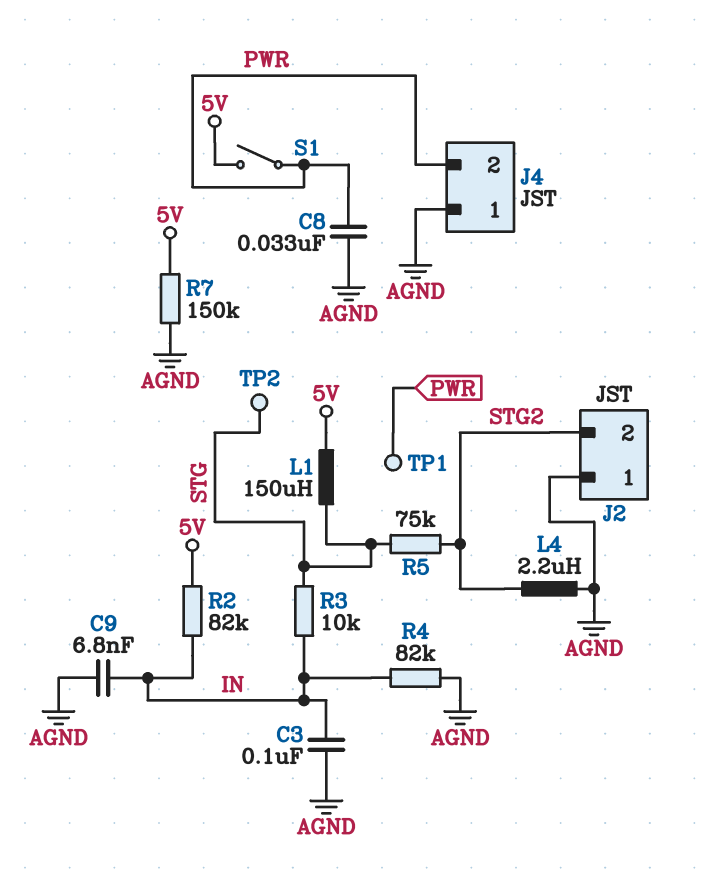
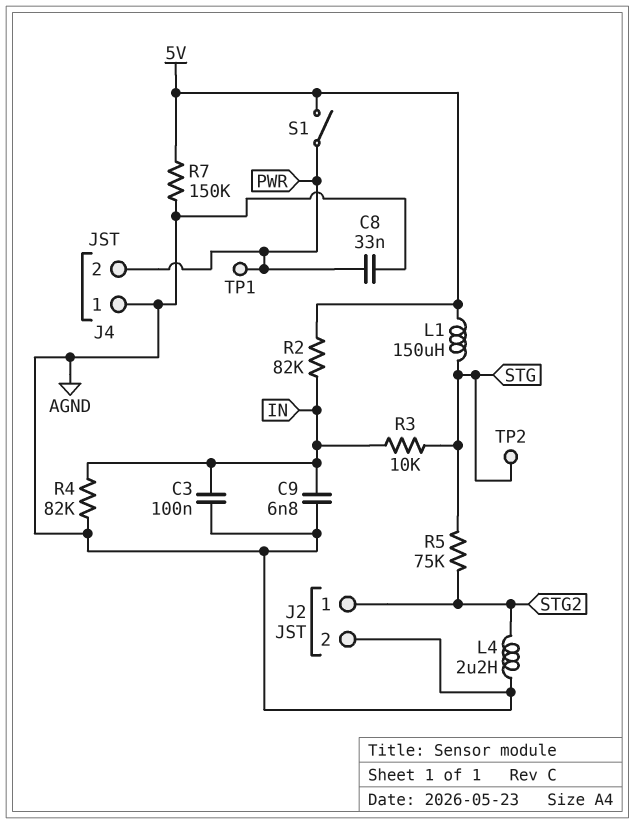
J2 pin 1: AGND -> STG2
J2 pin 2: STG2 -> AGND

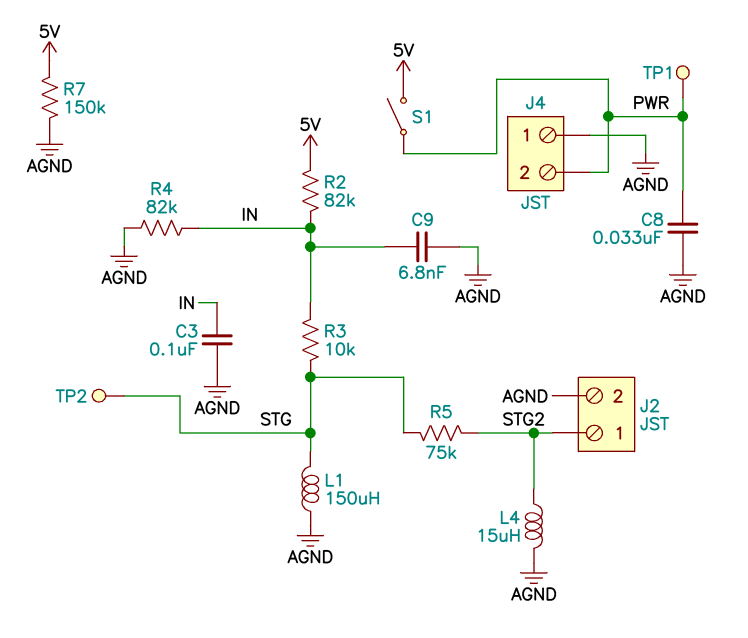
L1: 150uH (5V, STG) -> 150uH (AGND, STG)
L4: 2.2uH (AGND, STG2) -> 15uH (AGND, STG2)

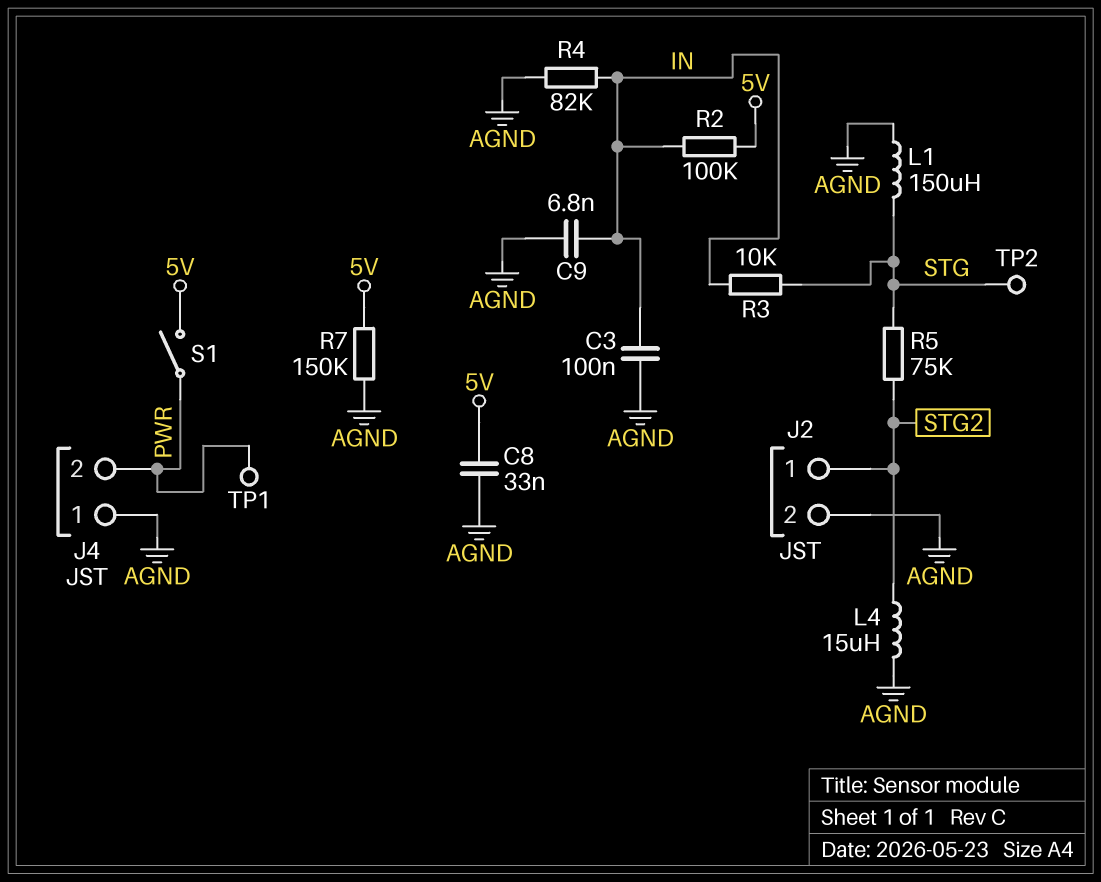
C8: 33nF (AGND, PWR) -> 33nF (5V, AGND)
R2: 82k (5V, IN) -> 100k (5V, IN)

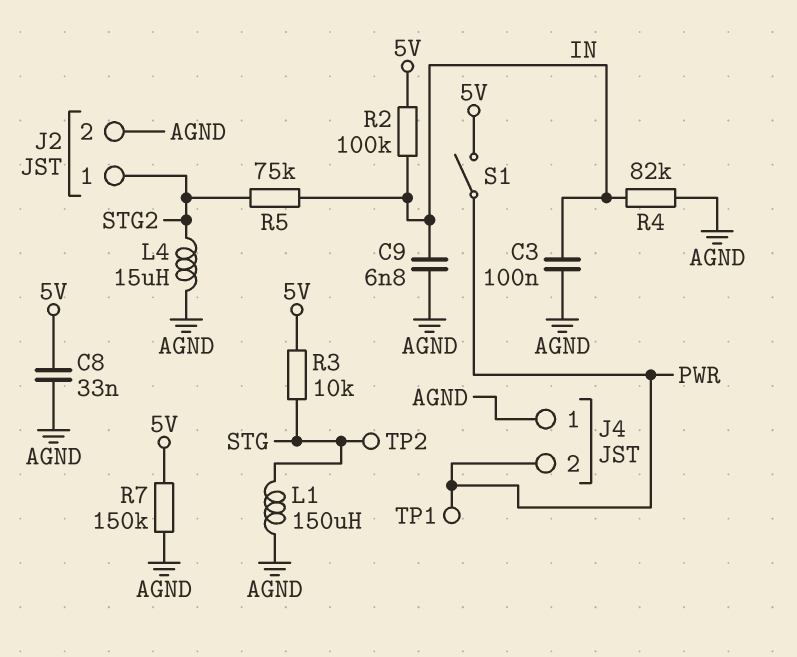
R3: 10k (IN, STG) -> 10k (5V, STG)
R5: 75k (STG, STG2) -> 75k (IN, STG2)

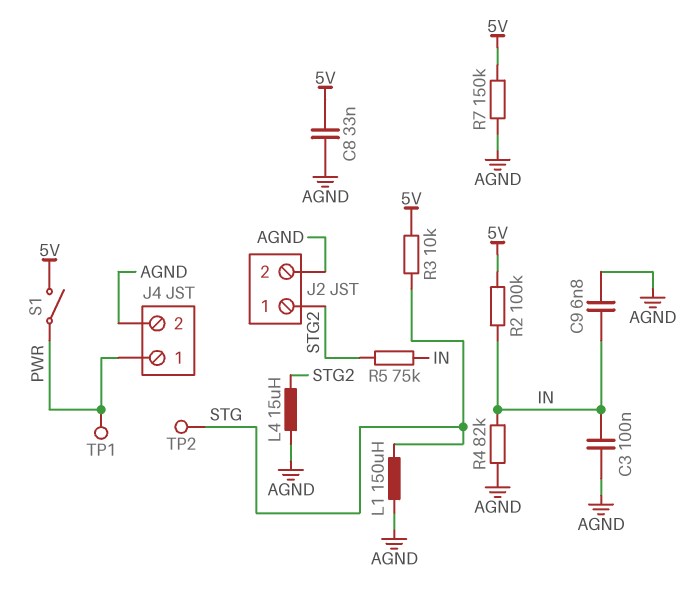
J4 pin 1: AGND -> PWR
J4 pin 2: PWR -> AGND

